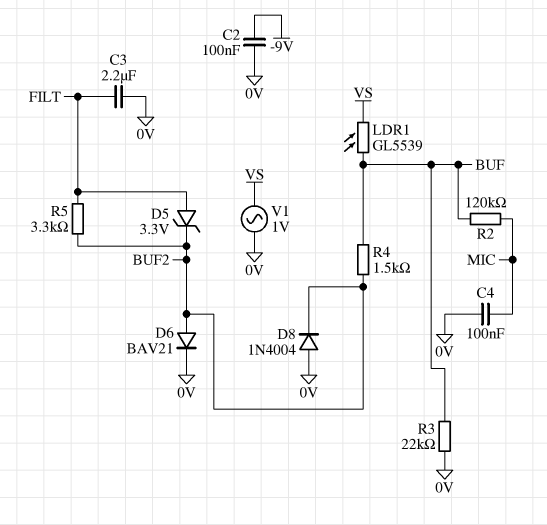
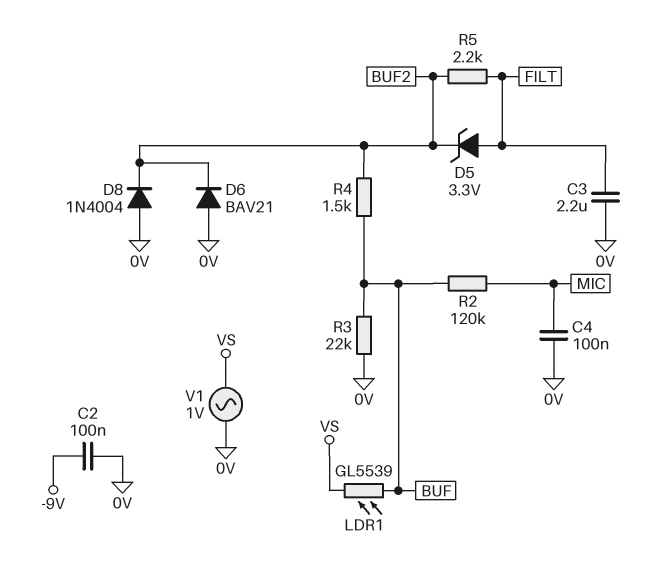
D6: diode BAV21 (A BUF2, K 0V) -> diode BAV21 (A 0V, K BUF2)
R5: 3.3k (BUF2, FILT) -> 2.2k (BUF2, FILT)

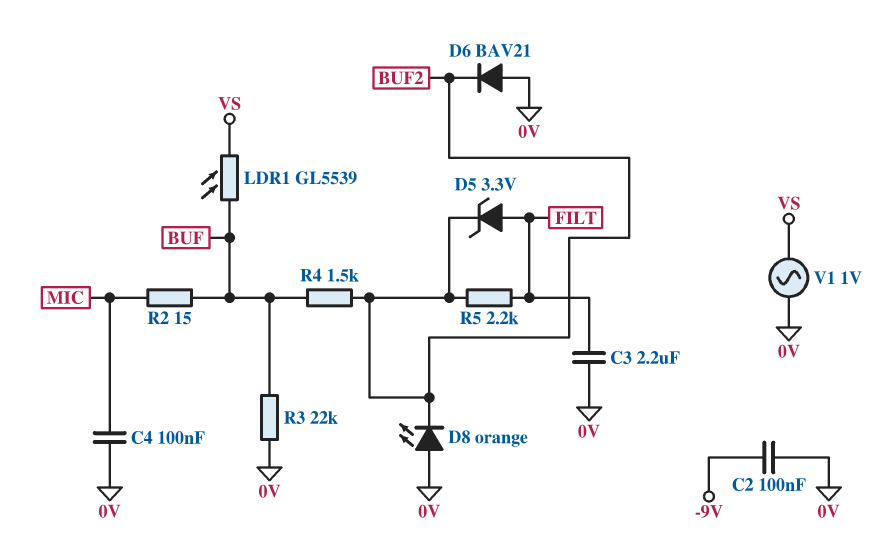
D8: diode 1N4004 (A 0V, K BUF2) -> LED orange (A 0V, K BUF2)
R2: 120k (BUF, MIC) -> 15 (BUF, MIC)

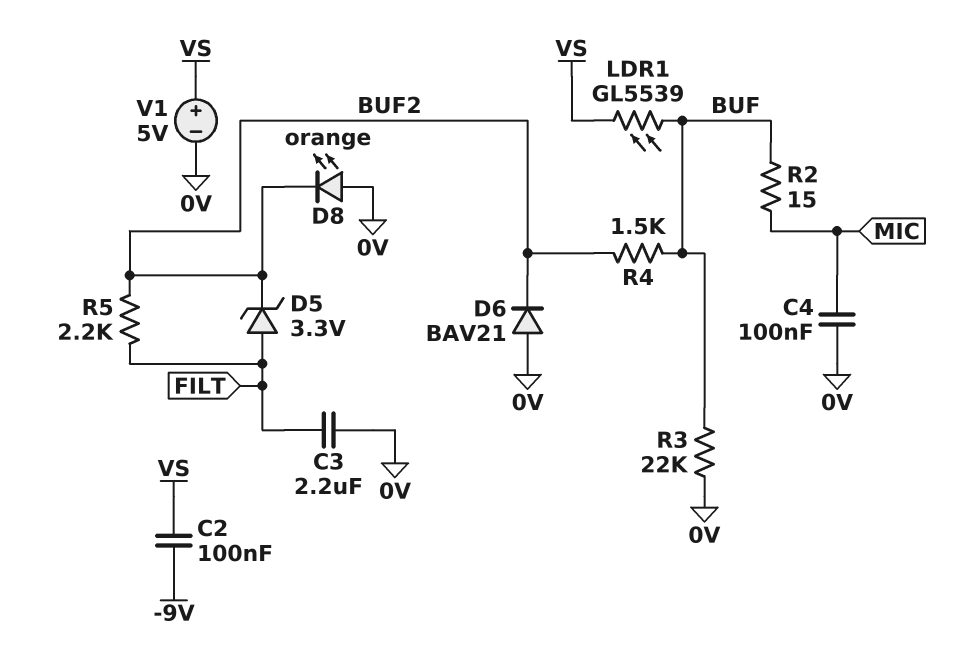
C2: 100nF (-9V, 0V) -> 100nF (-9V, VS)
V1: AC 1V (0V, VS) -> 5V (plus VS, minus 0V)

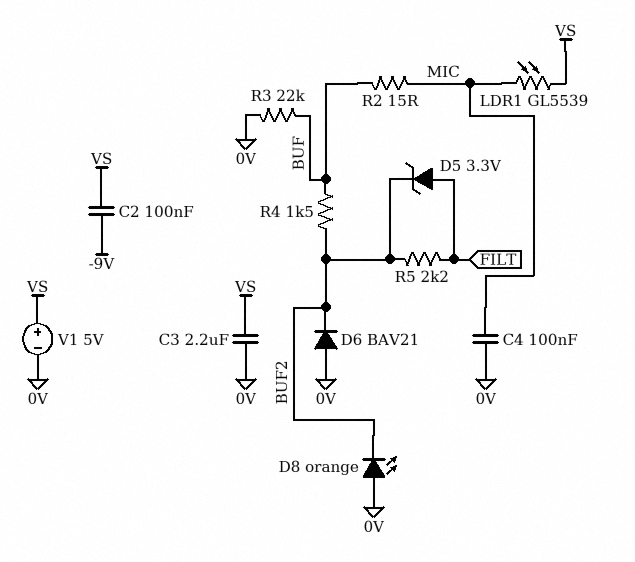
C3: 2.2uF (0V, FILT) -> 2.2uF (0V, VS)
LDR1: GL5539 (BUF, VS) -> GL5539 (MIC, VS)

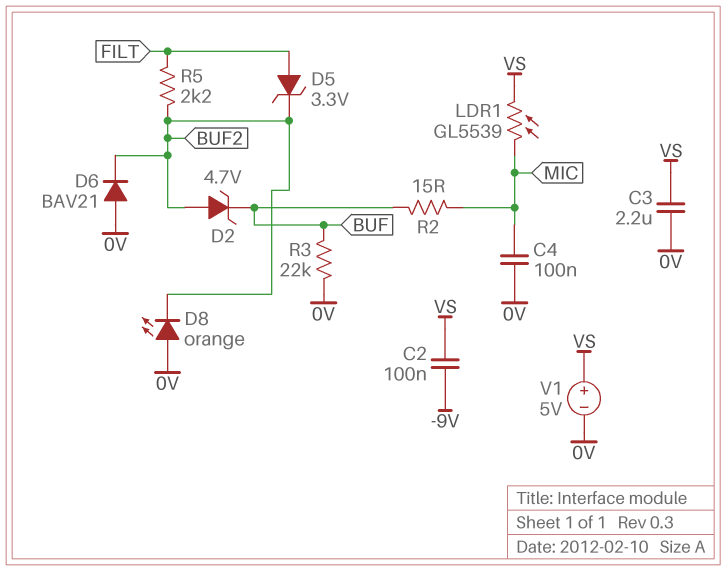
D2: none -> zener 4.7V (A BUF2, K BUF)
R4: 1.5k (BUF, BUF2) -> none

